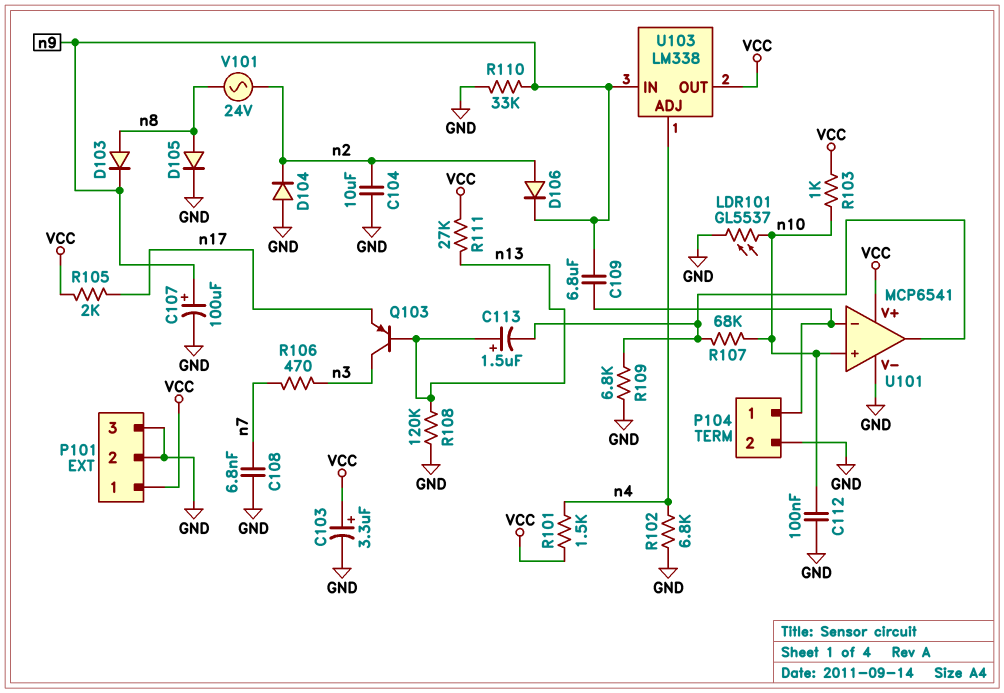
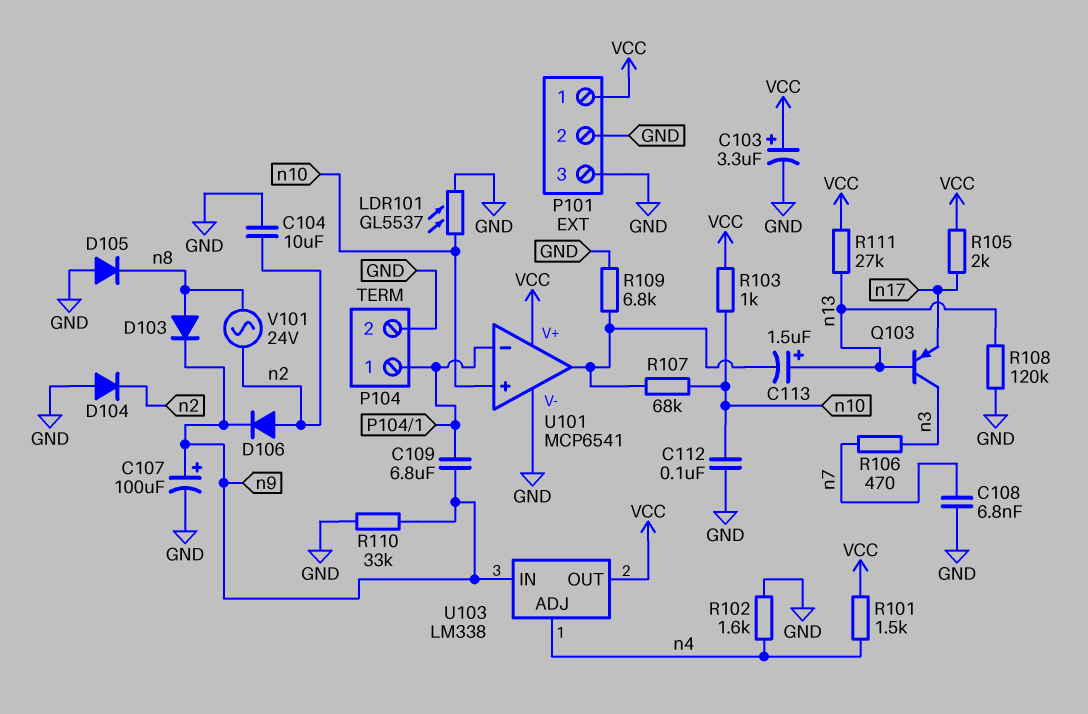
D105: diode (A n8, K GND) -> diode (A GND, K n8)
R102: 6.8k (GND, n4) -> 1.6k (GND, n4)

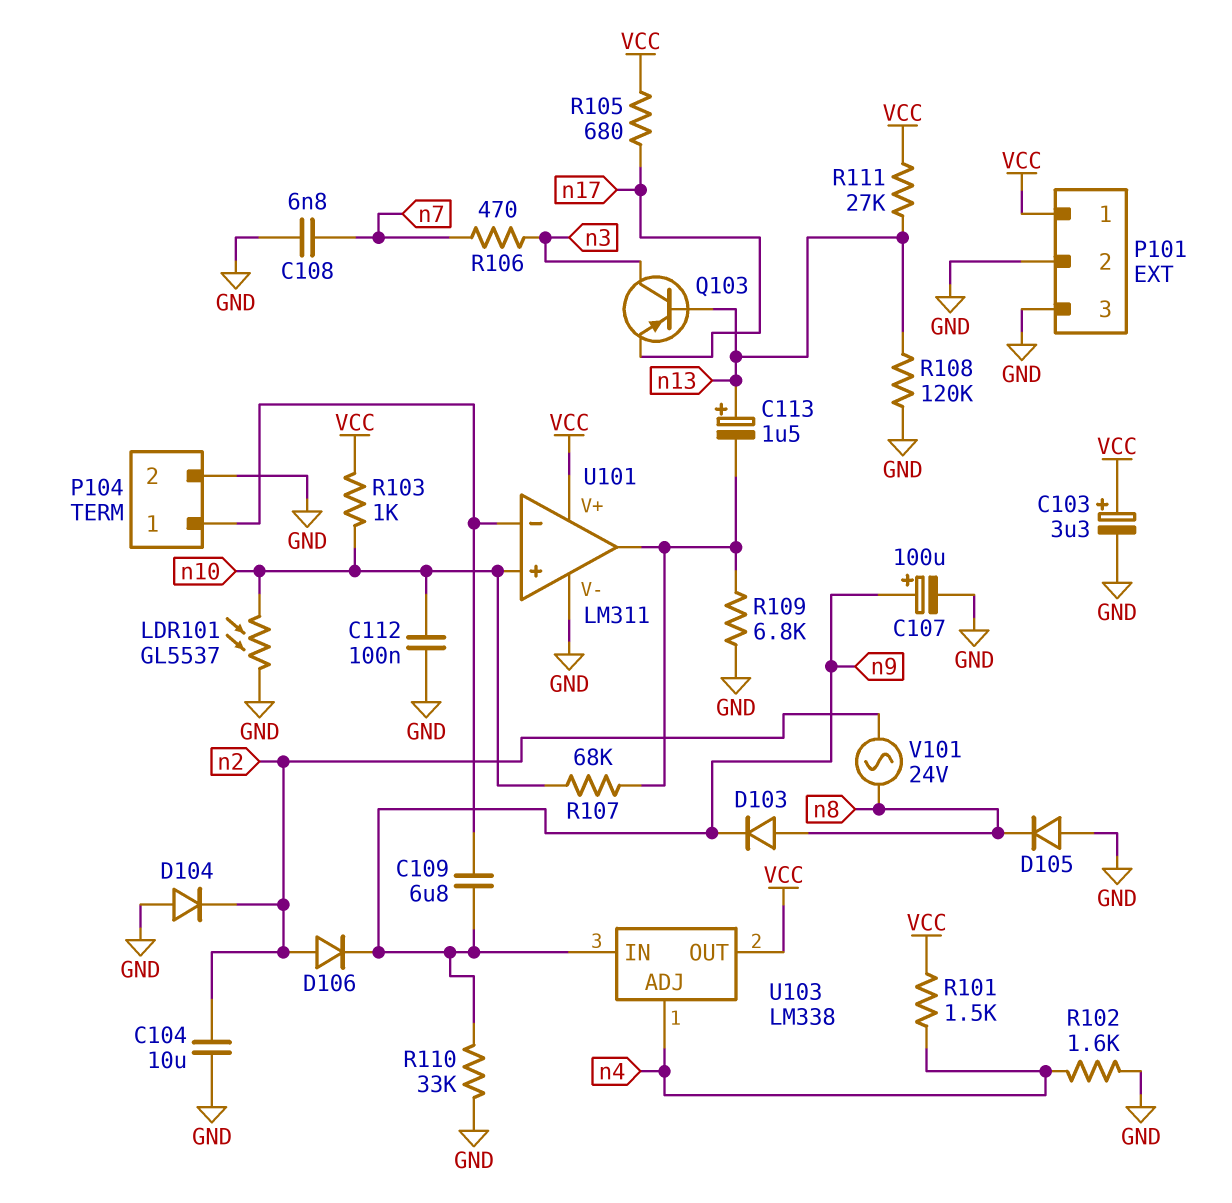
R105: 2k (VCC, n17) -> 680 (VCC, n17)
U101: MCP6541 -> LM311

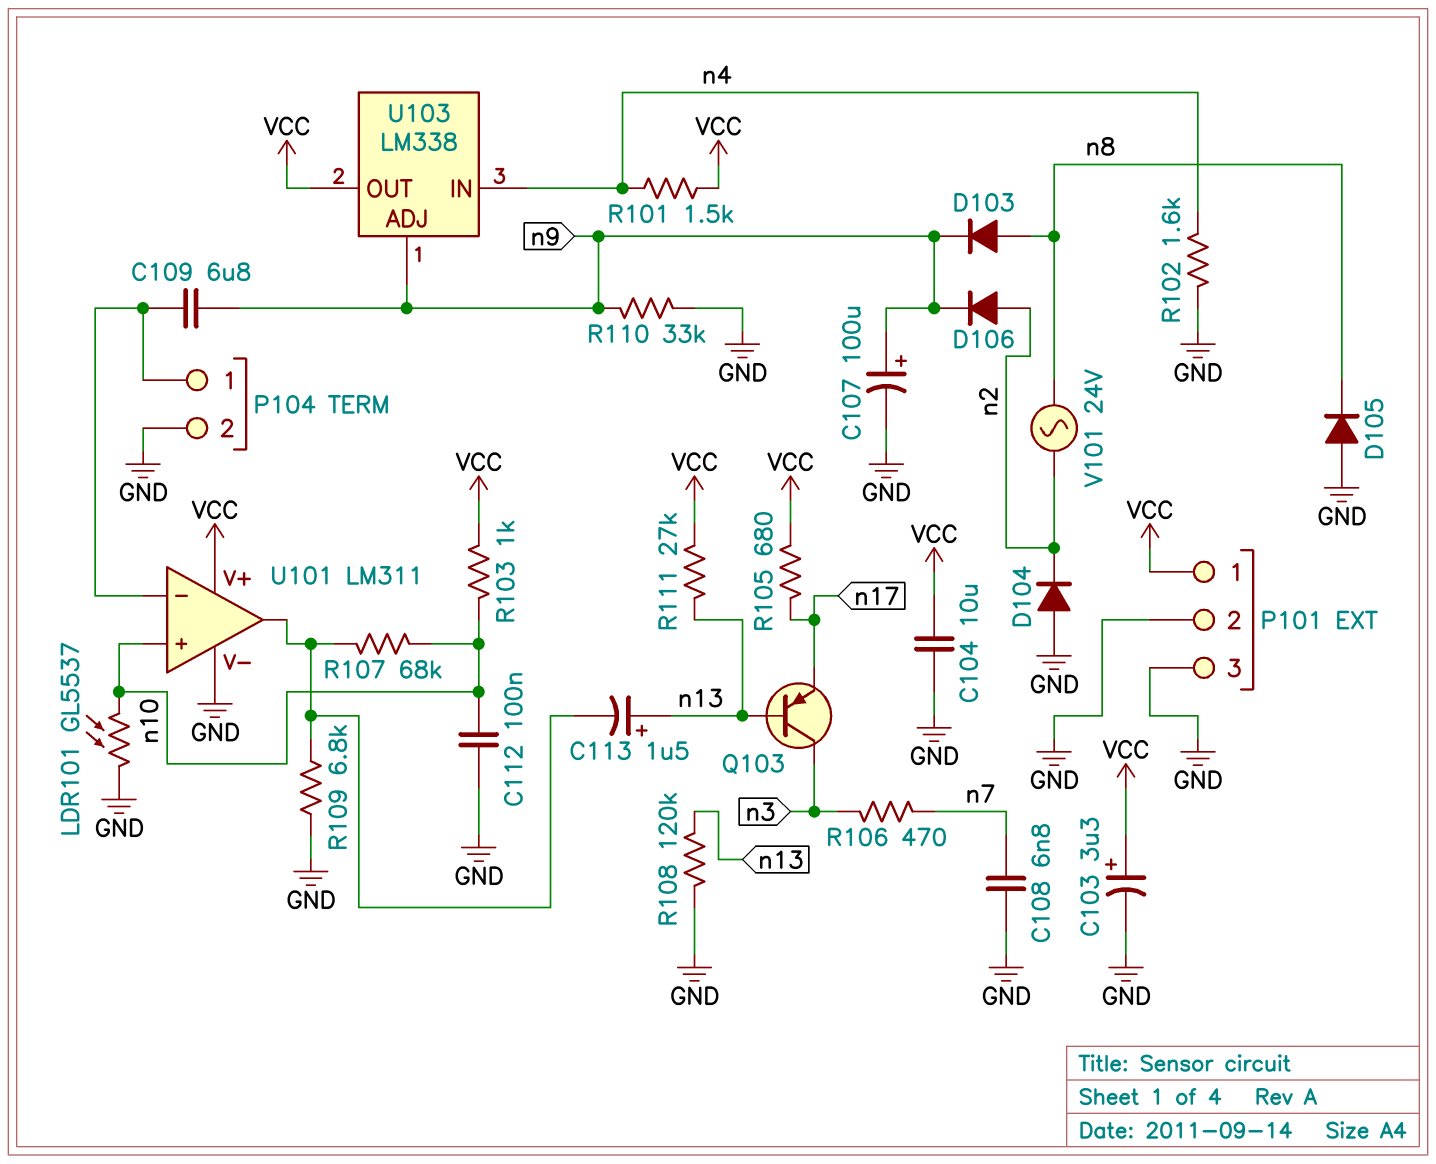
C104: 10uF (GND, n2) -> 10uF (GND, VCC)
U103 pin ADJ: n4 -> n9
U103 pin IN: n9 -> n4

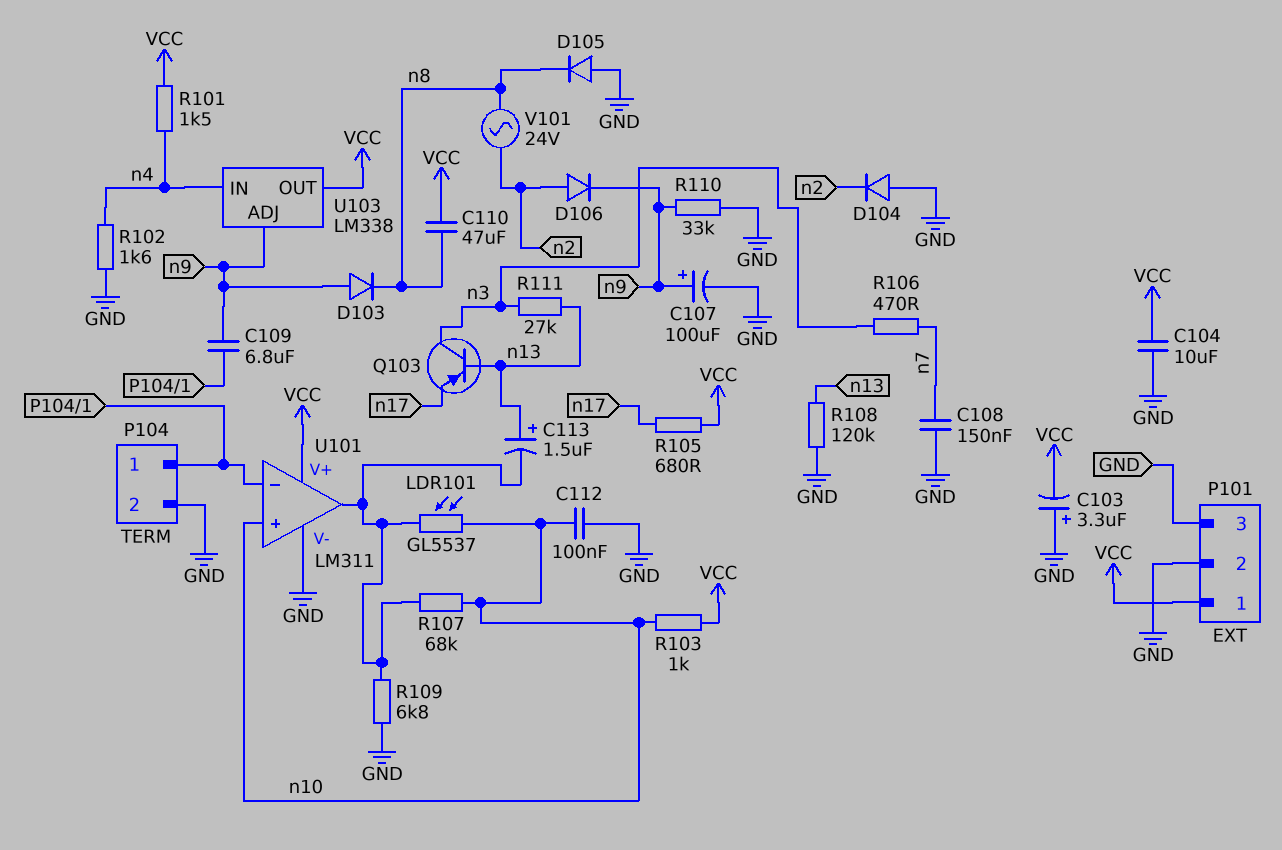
C103: 3.3uF (plus VCC, minus GND) -> 3.3uF (plus GND, minus VCC)
C108: 6.8nF (GND, n7) -> 150nF (GND, n7)
C110: none -> 47uF (VCC, n8)
D103: diode (A n8, K n9) -> diode (A n9, K n8)
LDR101: GL5537 (GND, n10) -> GL5537 (U101/out, n10)
R111: 27k (VCC, n13) -> 27k (n3, n13)

